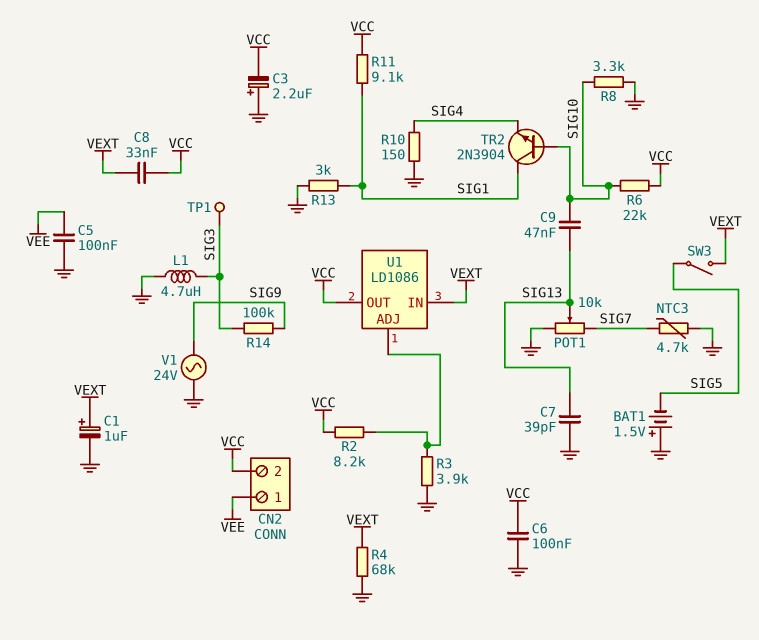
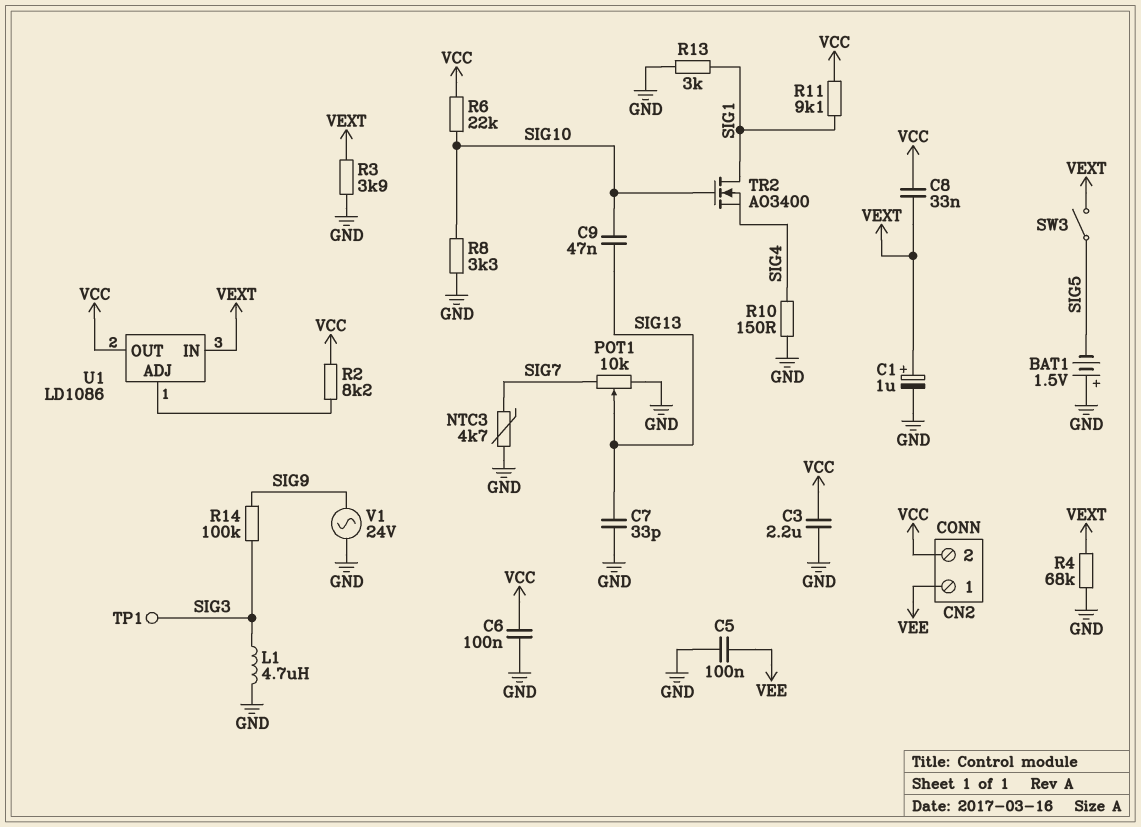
C3: 2.2uF (plus GND, minus VCC) -> 2.2uF (GND, VCC)
C7: 39pF (GND, SIG13) -> 33pF (GND, SIG13)
R3: 3.9k (GND, U1/ADJ) -> 3.9k (GND, VEXT)
TR2: NPN 2N3904 (B SIG10, C SIG1, E SIG4) -> NMOS AO3400 (G SIG10, D SIG1, S SIG4)

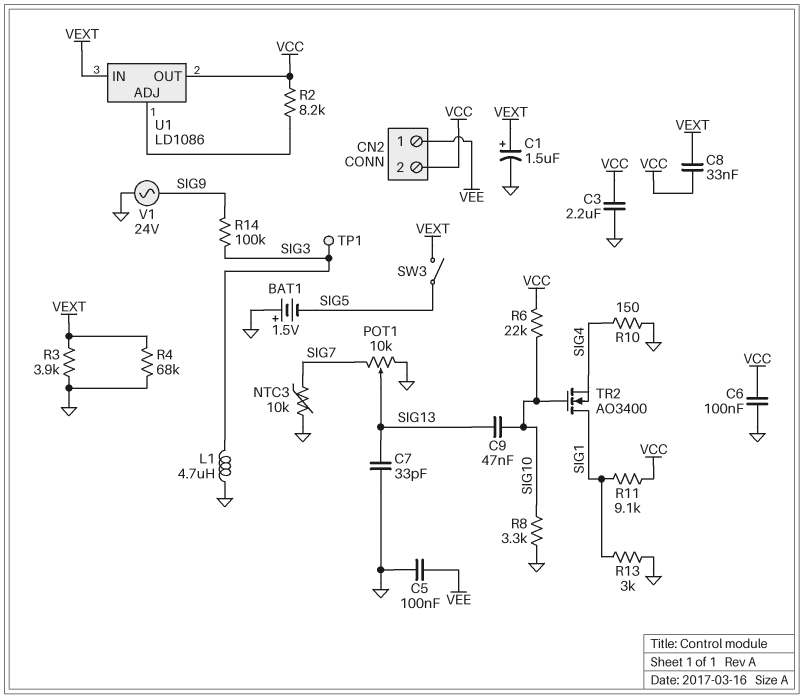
C1: 1uF (plus VEXT, minus GND) -> 1.5uF (plus VEXT, minus GND)
NTC3: 4.7k (GND, SIG7) -> 10k (GND, SIG7)

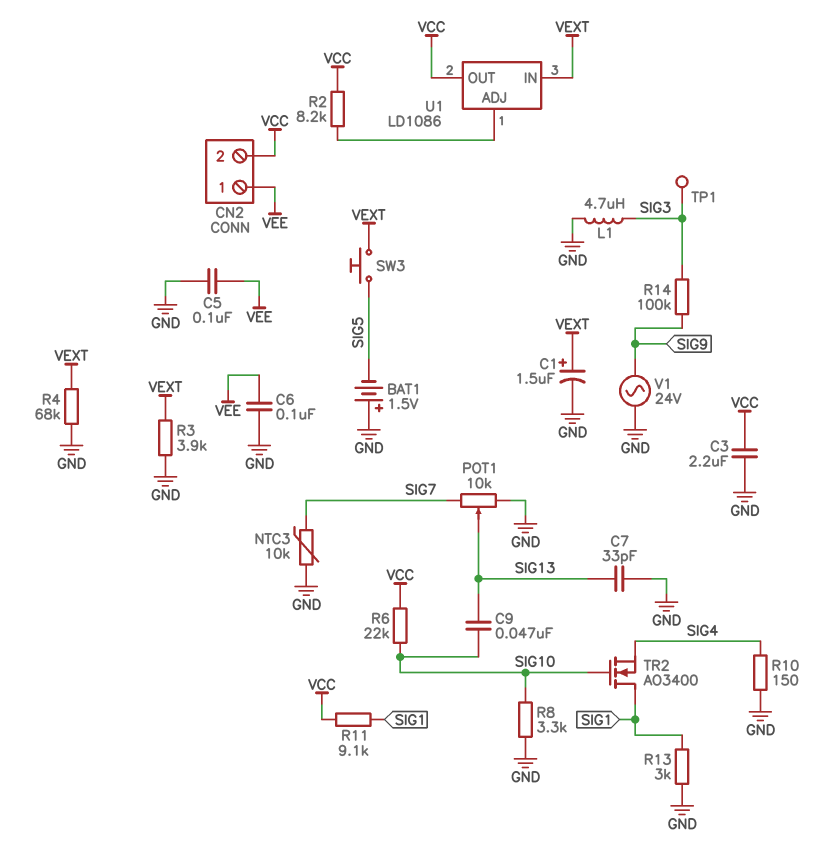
C6: 100nF (GND, VCC) -> 100nF (GND, VEE)
C8: 33nF (VCC, VEXT) -> none
SW3: switch (SIG5, VEXT) -> button (SIG5, VEXT)

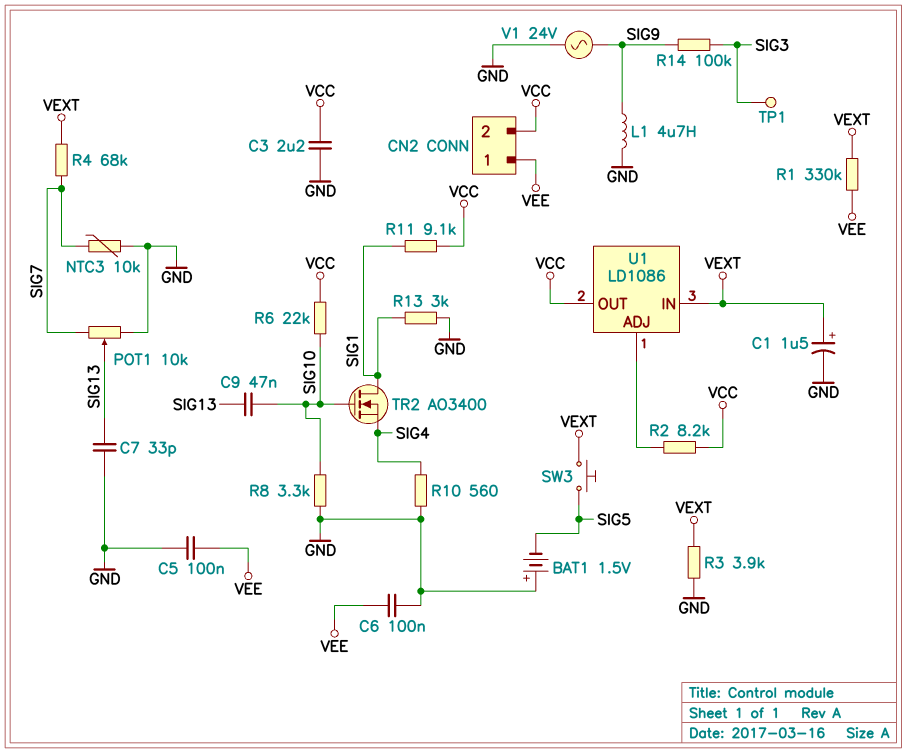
L1: 4.7uH (GND, SIG3) -> 4.7uH (GND, SIG9)
R1: none -> 330k (VEE, VEXT)
R4: 68k (GND, VEXT) -> 68k (SIG7, VEXT)
R10: 150 (GND, SIG4) -> 560 (GND, SIG4)

